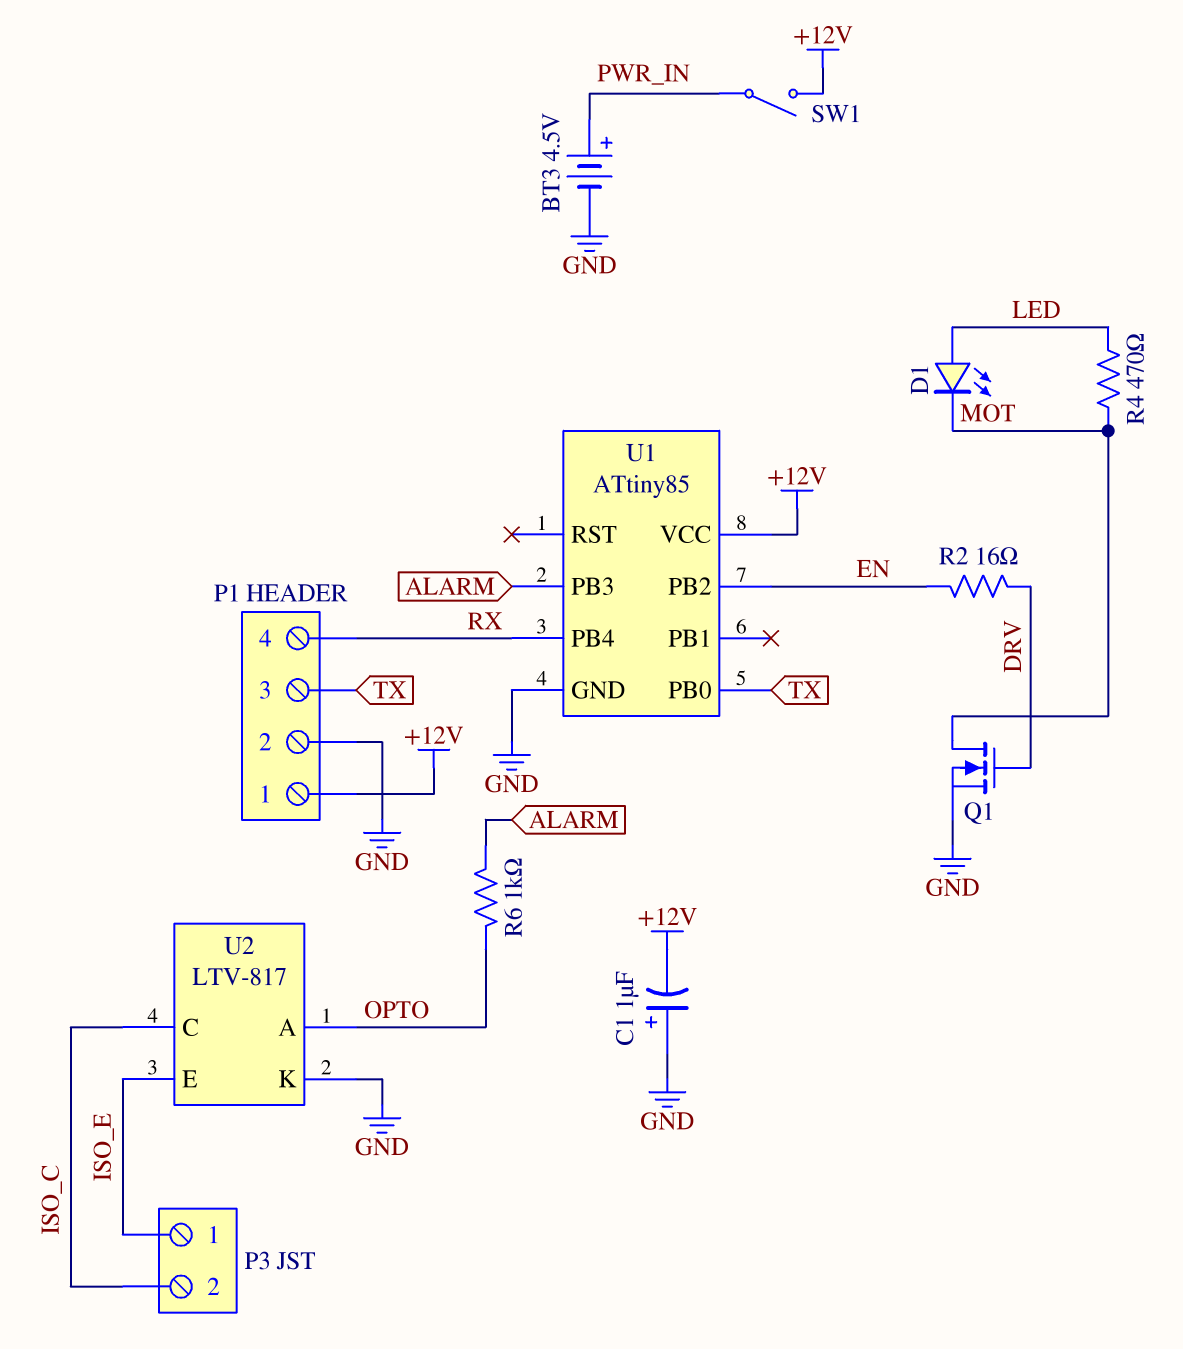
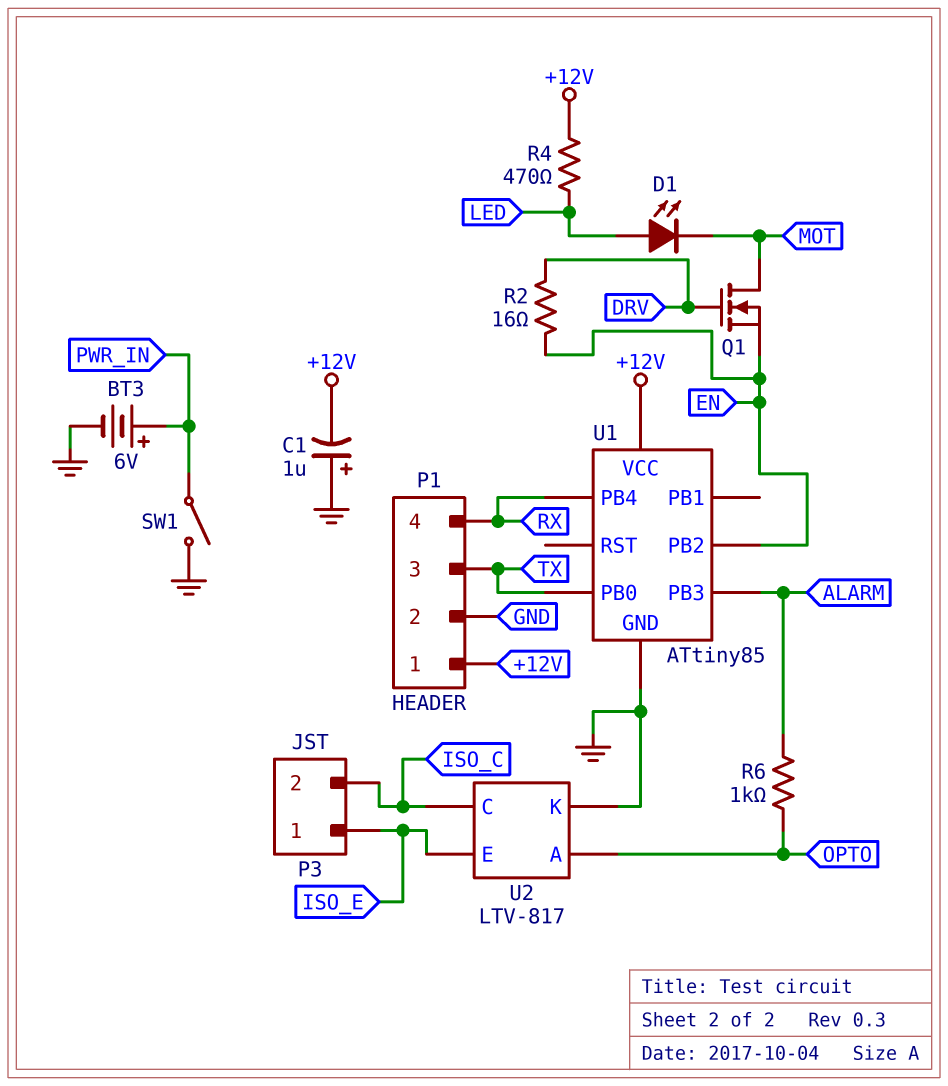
BT3: 4.5V (plus PWR_IN, minus GND) -> 6V (plus PWR_IN, minus GND)
Q1: NMOS (G DRV, D MOT, S GND) -> NMOS (G DRV, D MOT, S EN)
R4: 470 (LED, MOT) -> 470 (+12V, LED)
SW1: switch (+12V, PWR_IN) -> switch (GND, PWR_IN)

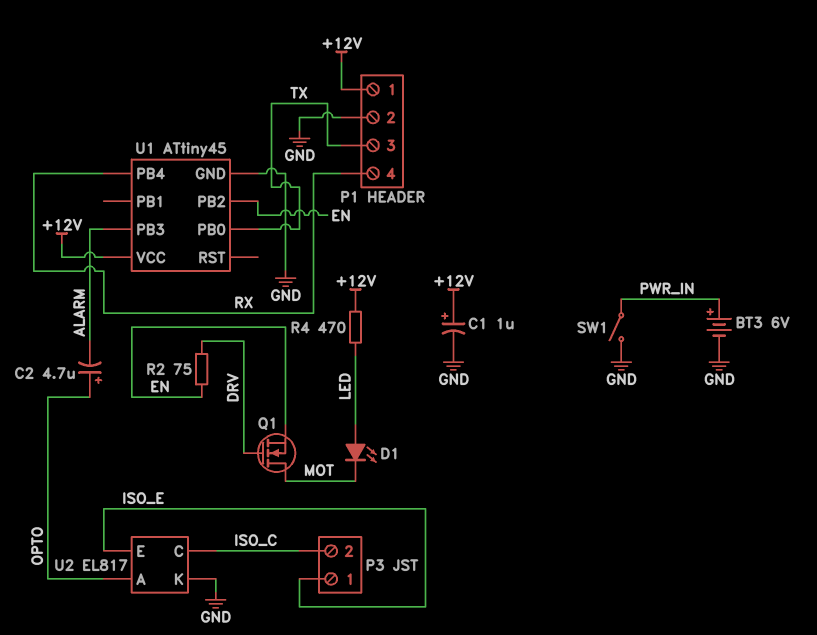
C1: 1uF (plus GND, minus +12V) -> 1uF (plus +12V, minus GND)
C2: none -> 4.7uF (plus OPTO, minus ALARM)
R2: 16 (DRV, EN) -> 75 (DRV, EN)
R6: 1k (ALARM, OPTO) -> none
U1: ATtiny85 -> ATtiny45
U2: LTV-817 -> EL817

